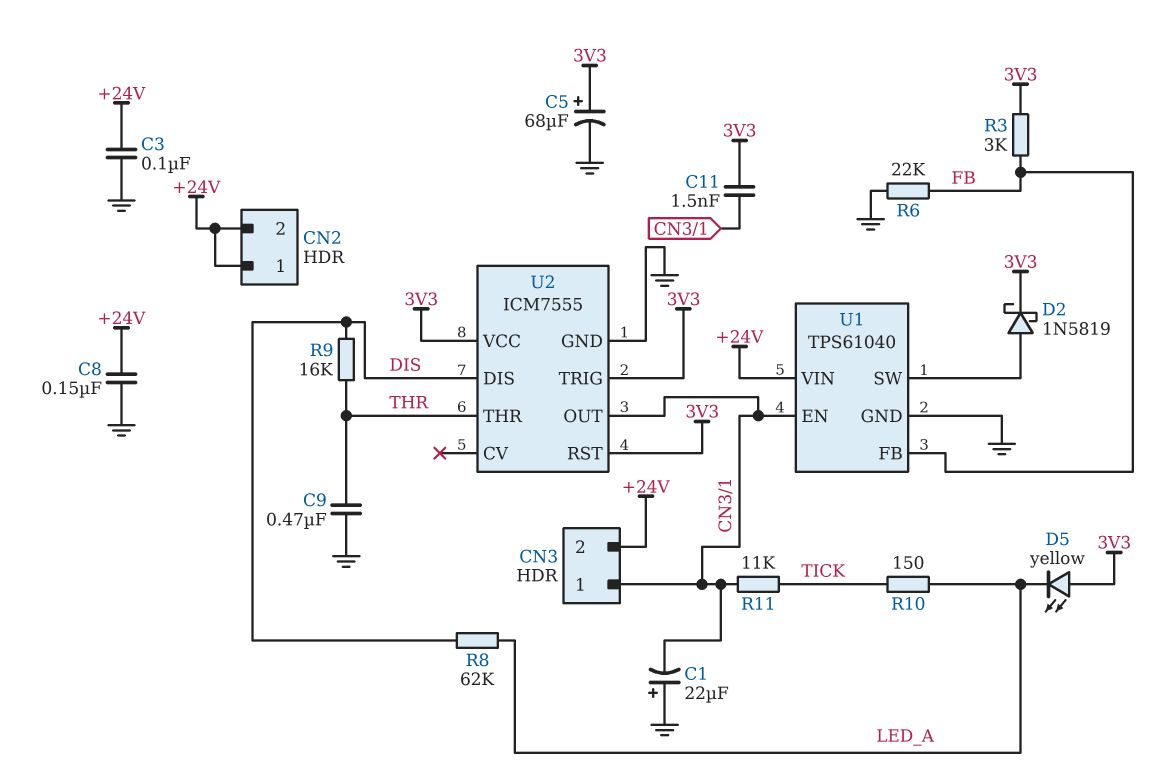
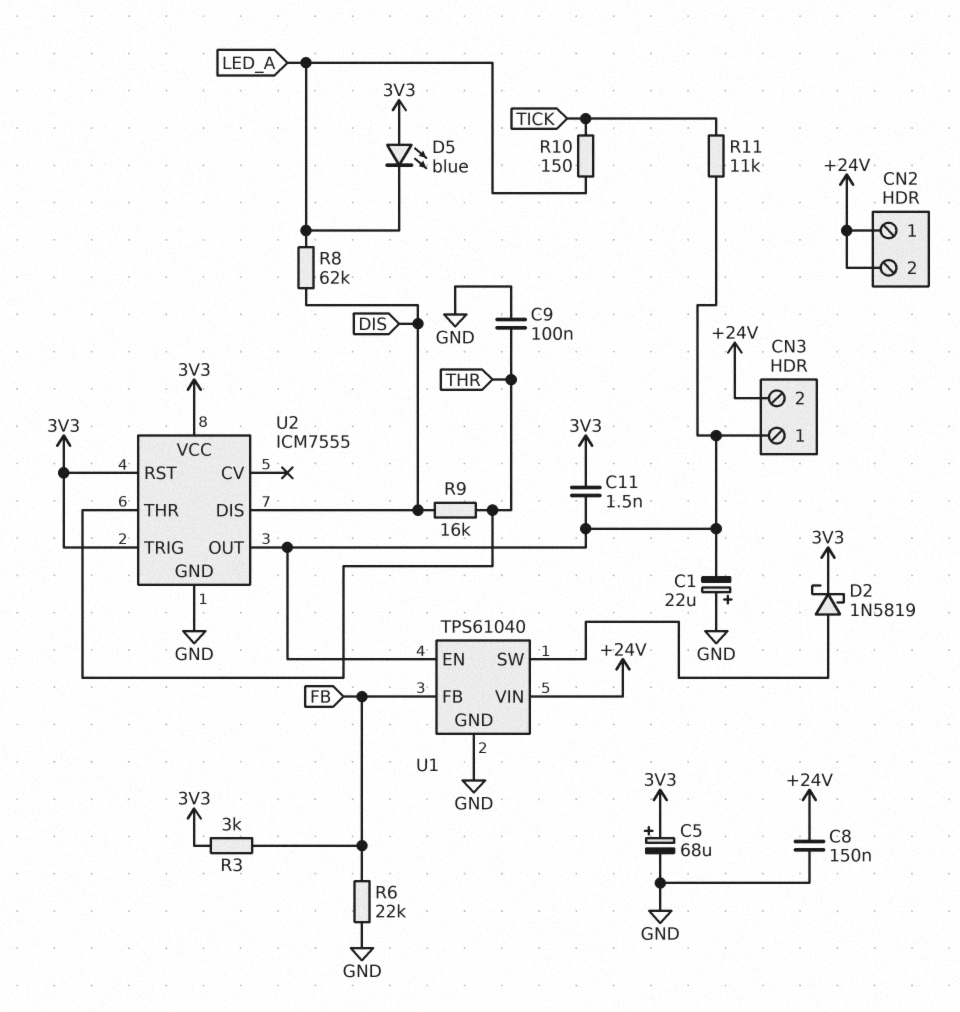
C3: 100nF (+24V, GND) -> none
C9: 470nF (GND, THR) -> 100nF (GND, THR)
D5: LED yellow (A 3V3, K LED_A) -> LED blue (A 3V3, K LED_A)

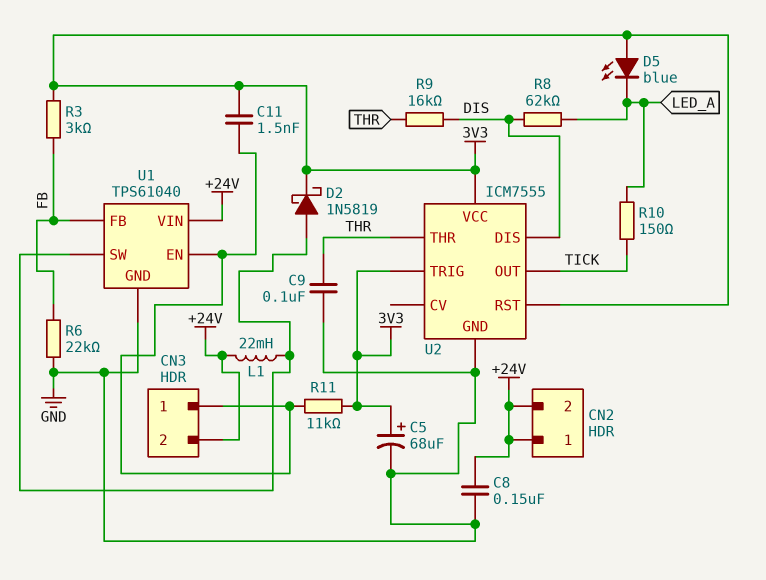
C1: 22uF (plus GND, minus CN3/1) -> none
L1: none -> 22mH (+24V, U1/SW)
R11: 11k (CN3/1, TICK) -> 11k (3V3, CN3/1)
U2 pin OUT: CN3/1 -> TICK

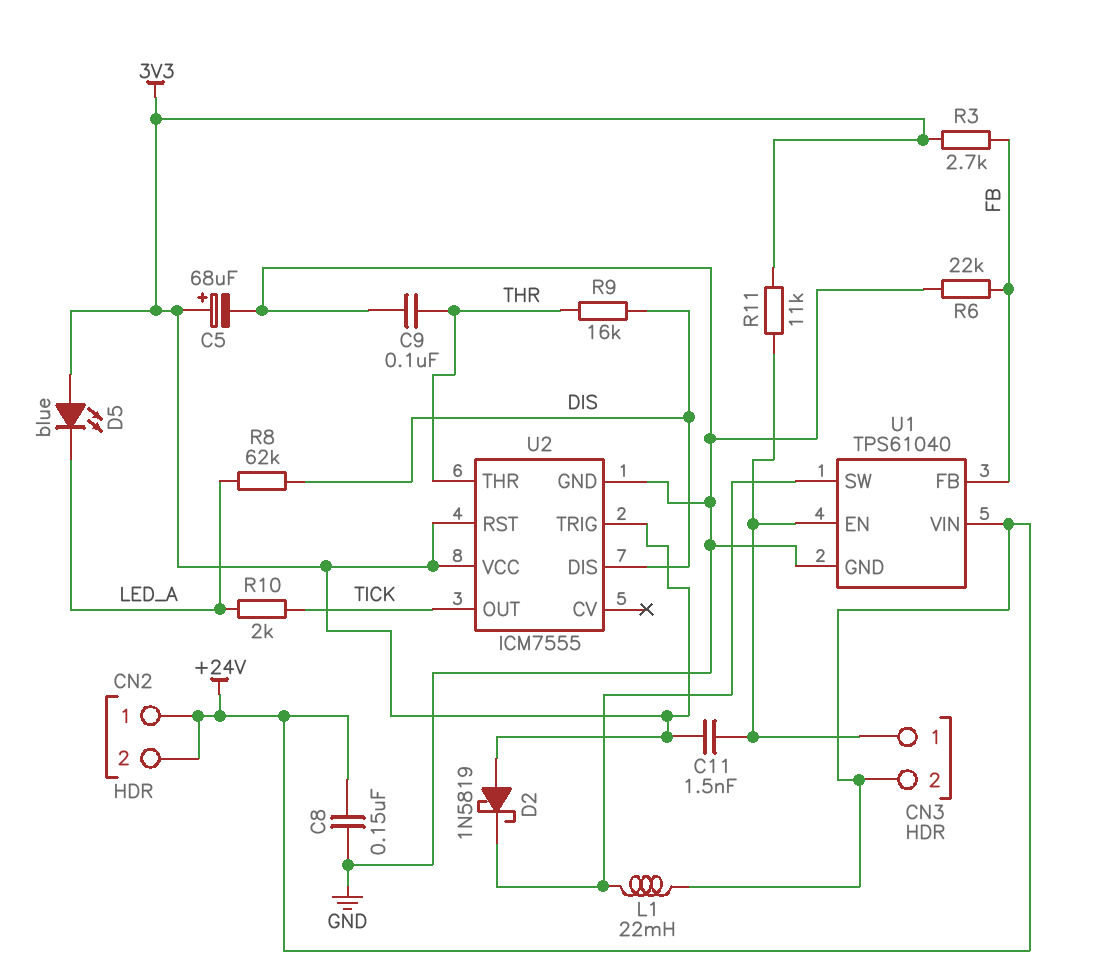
D2: schottky 1N5819 (A U1/SW, K 3V3) -> schottky 1N5819 (A 3V3, K U1/SW)
R3: 3k (3V3, FB) -> 2.7k (3V3, FB)
R10: 150 (LED_A, TICK) -> 2k (LED_A, TICK)

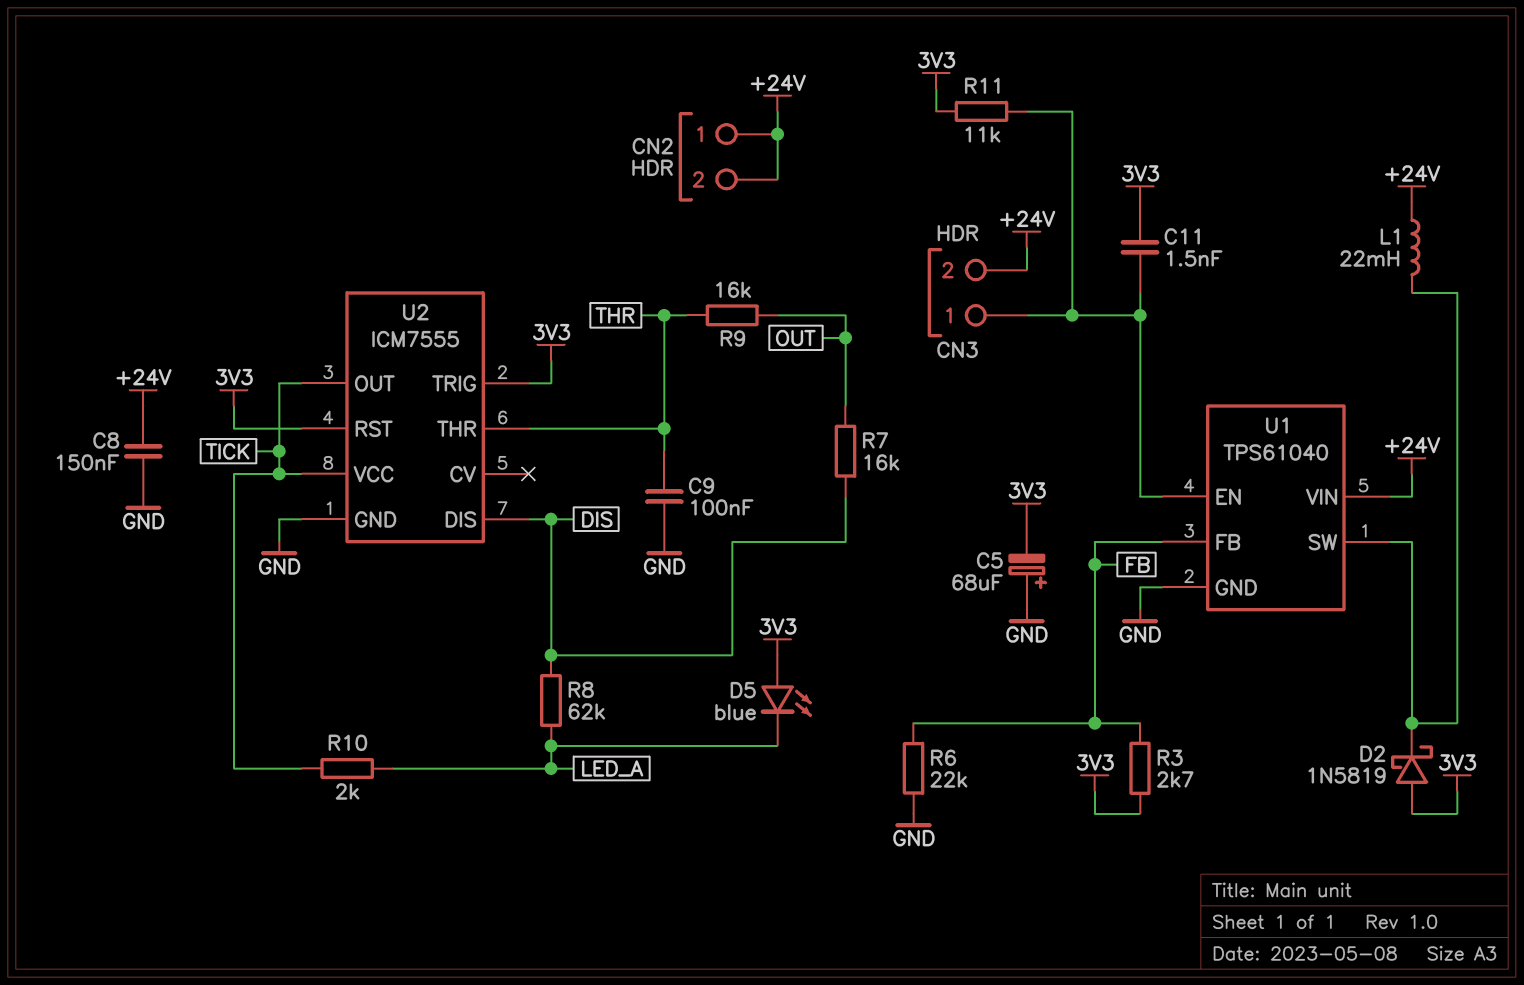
C5: 68uF (plus 3V3, minus GND) -> 68uF (plus GND, minus 3V3)
R7: none -> 16k (DIS, OUT)
R9: 16k (DIS, THR) -> 16k (OUT, THR)
U2 pin VCC: 3V3 -> TICK

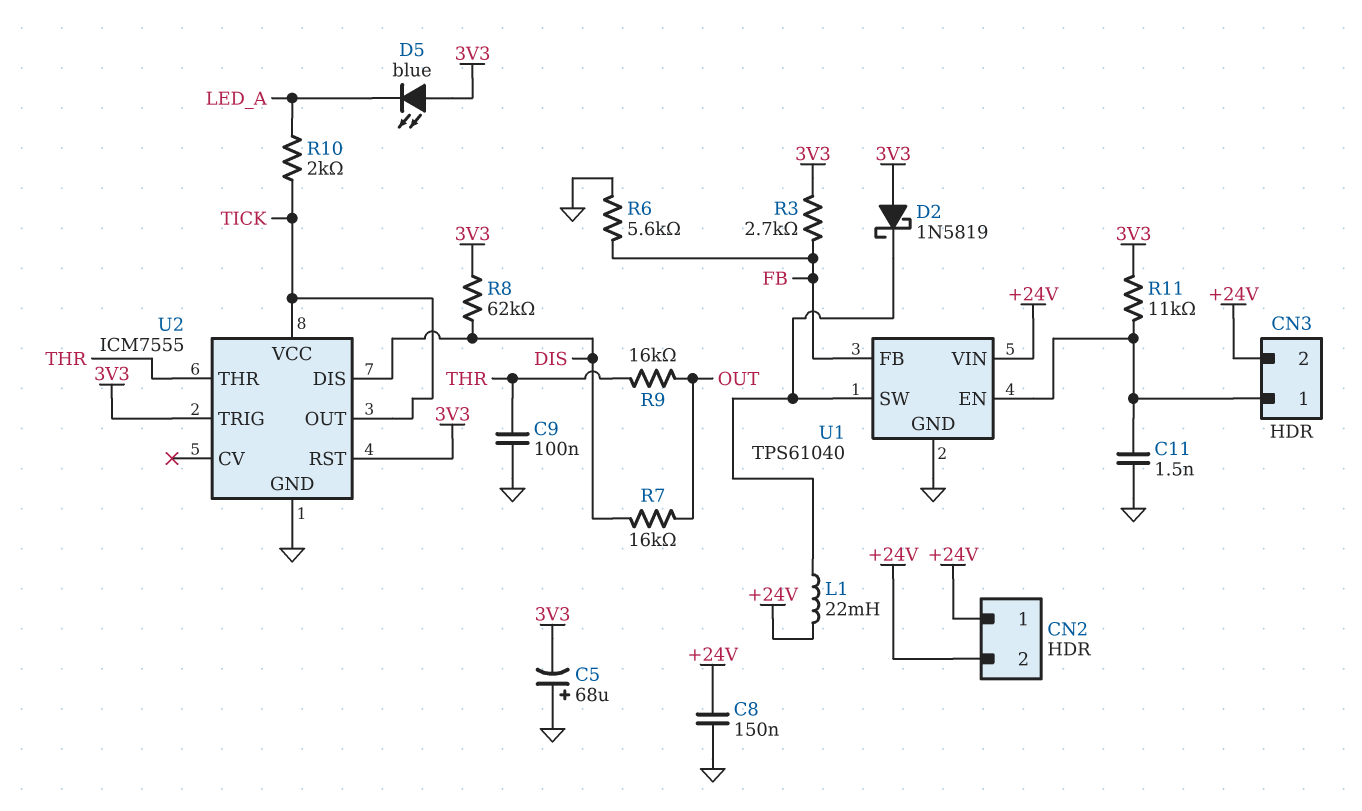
C11: 1.5nF (3V3, CN3/1) -> 1.5nF (CN3/1, GND)
R6: 22k (FB, GND) -> 5.6k (FB, GND)
R8: 62k (DIS, LED_A) -> 62k (3V3, DIS)

